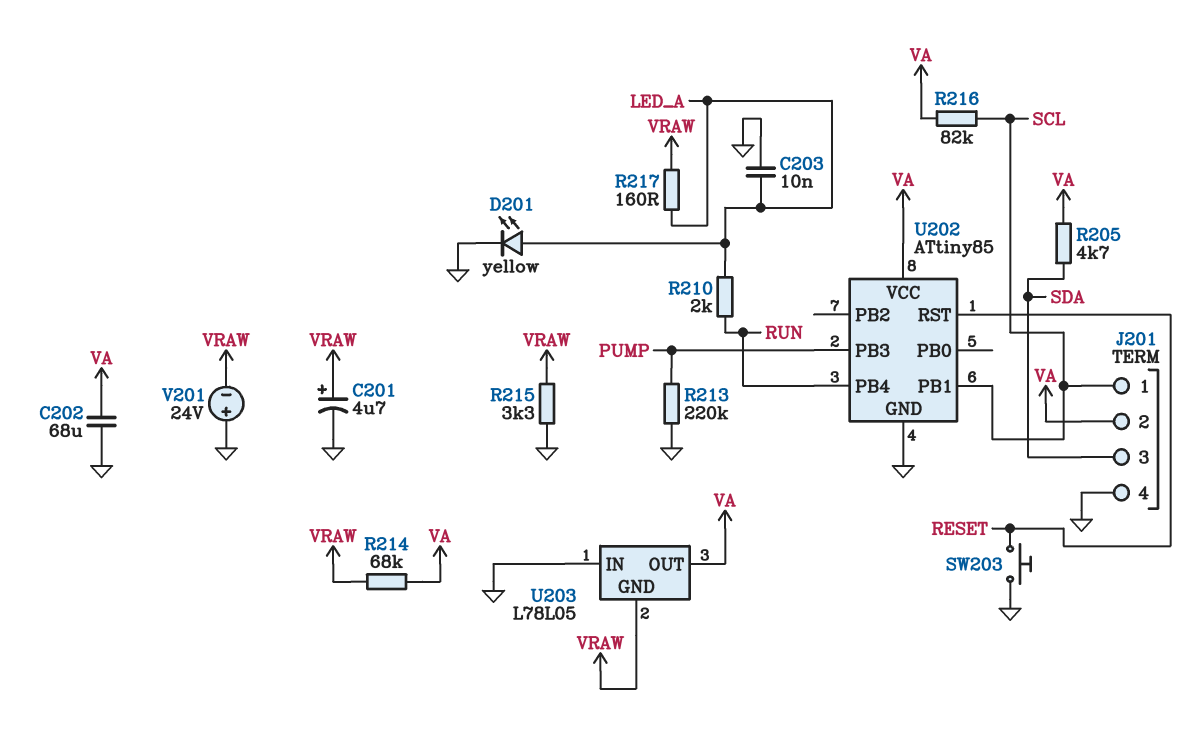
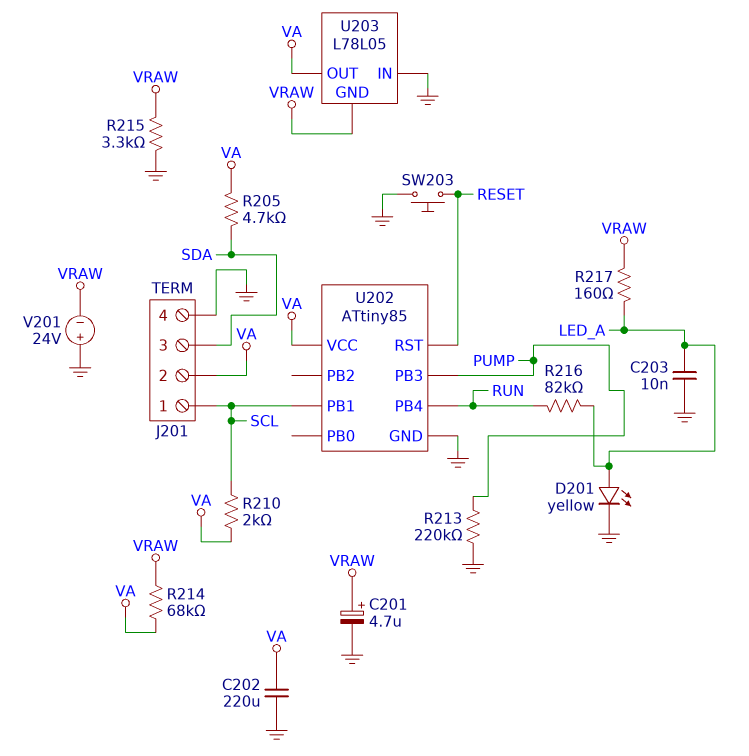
C202: 68uF (GND, VA) -> 220uF (GND, VA)
R210: 2k (LED_A, RUN) -> 2k (SCL, VA)
R216: 82k (SCL, VA) -> 82k (LED_A, RUN)

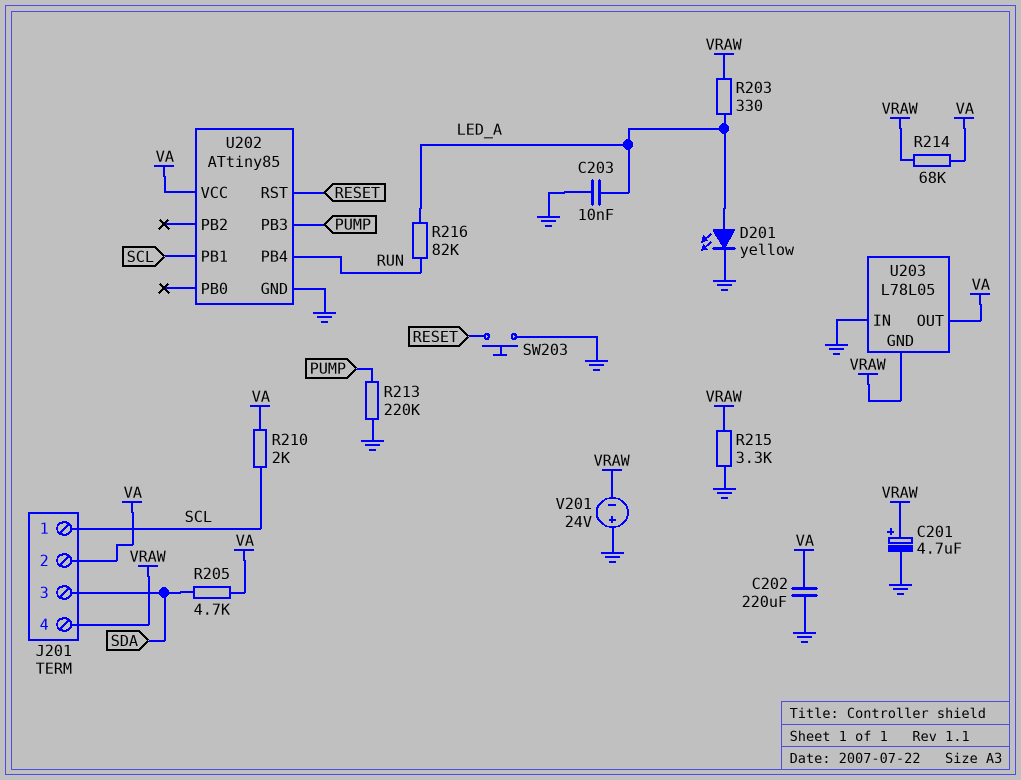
J201 pin 4: GND -> VRAW
R203: none -> 330 (LED_A, VRAW)
R217: 160 (LED_A, VRAW) -> none

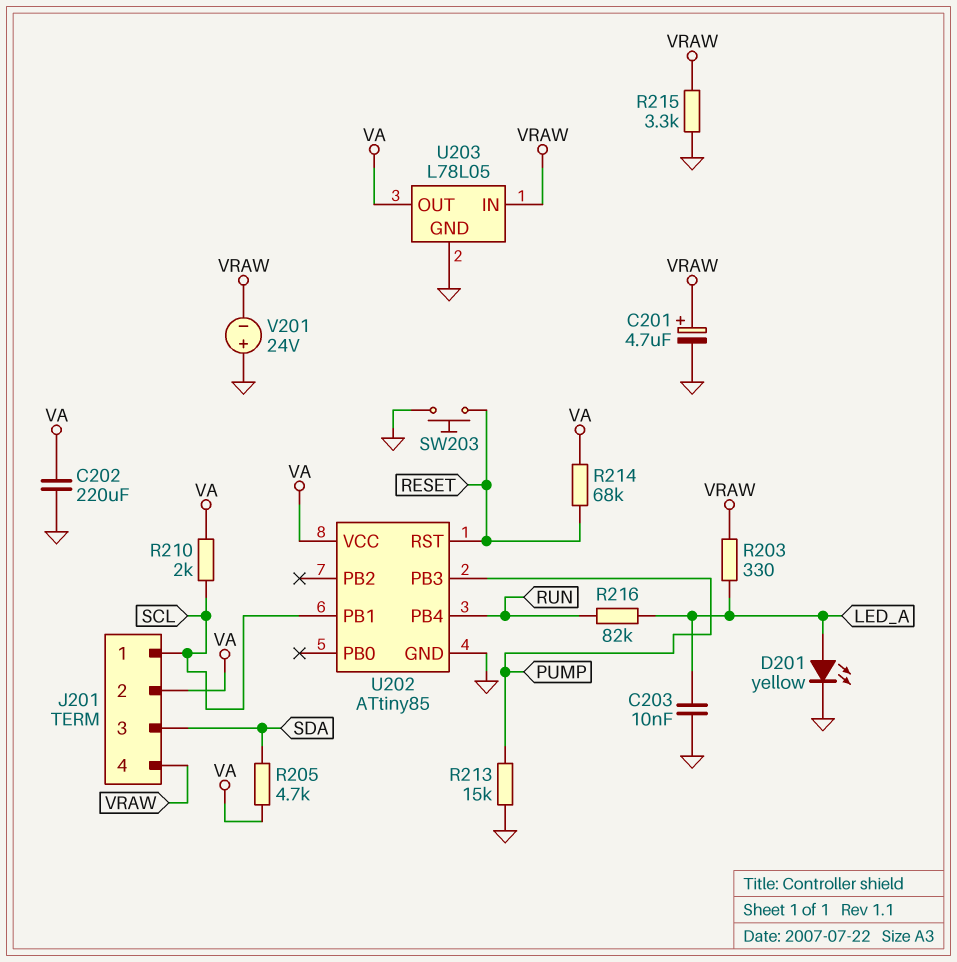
R213: 220k (GND, PUMP) -> 15k (GND, PUMP)
R214: 68k (VA, VRAW) -> 68k (RESET, VA)
U203 pin GND: VRAW -> GND
U203 pin IN: GND -> VRAW

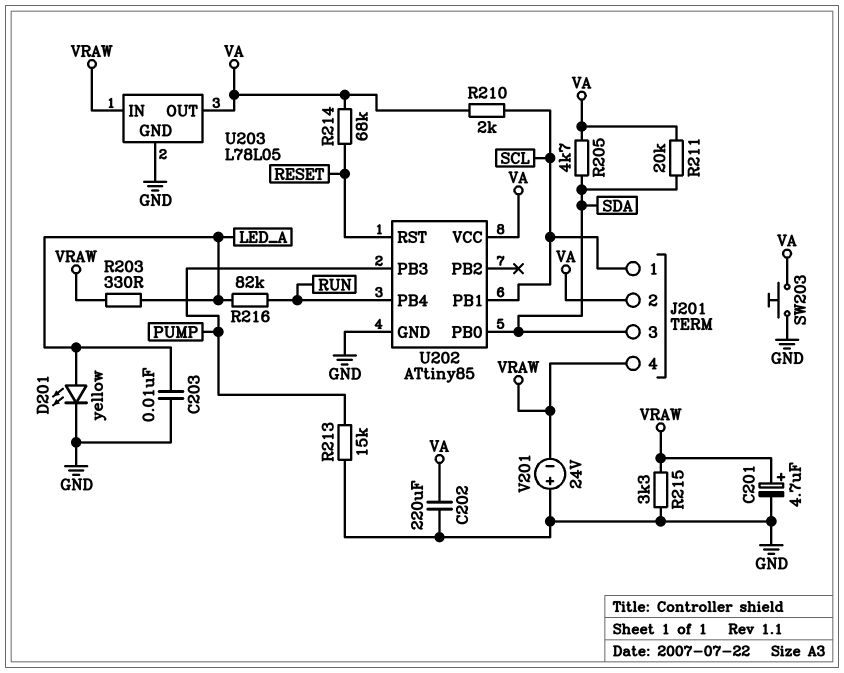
R211: none -> 20k (SDA, VA)
SW203: button (GND, RESET) -> button (GND, VA)
U202 pin PB0: none -> SDA

